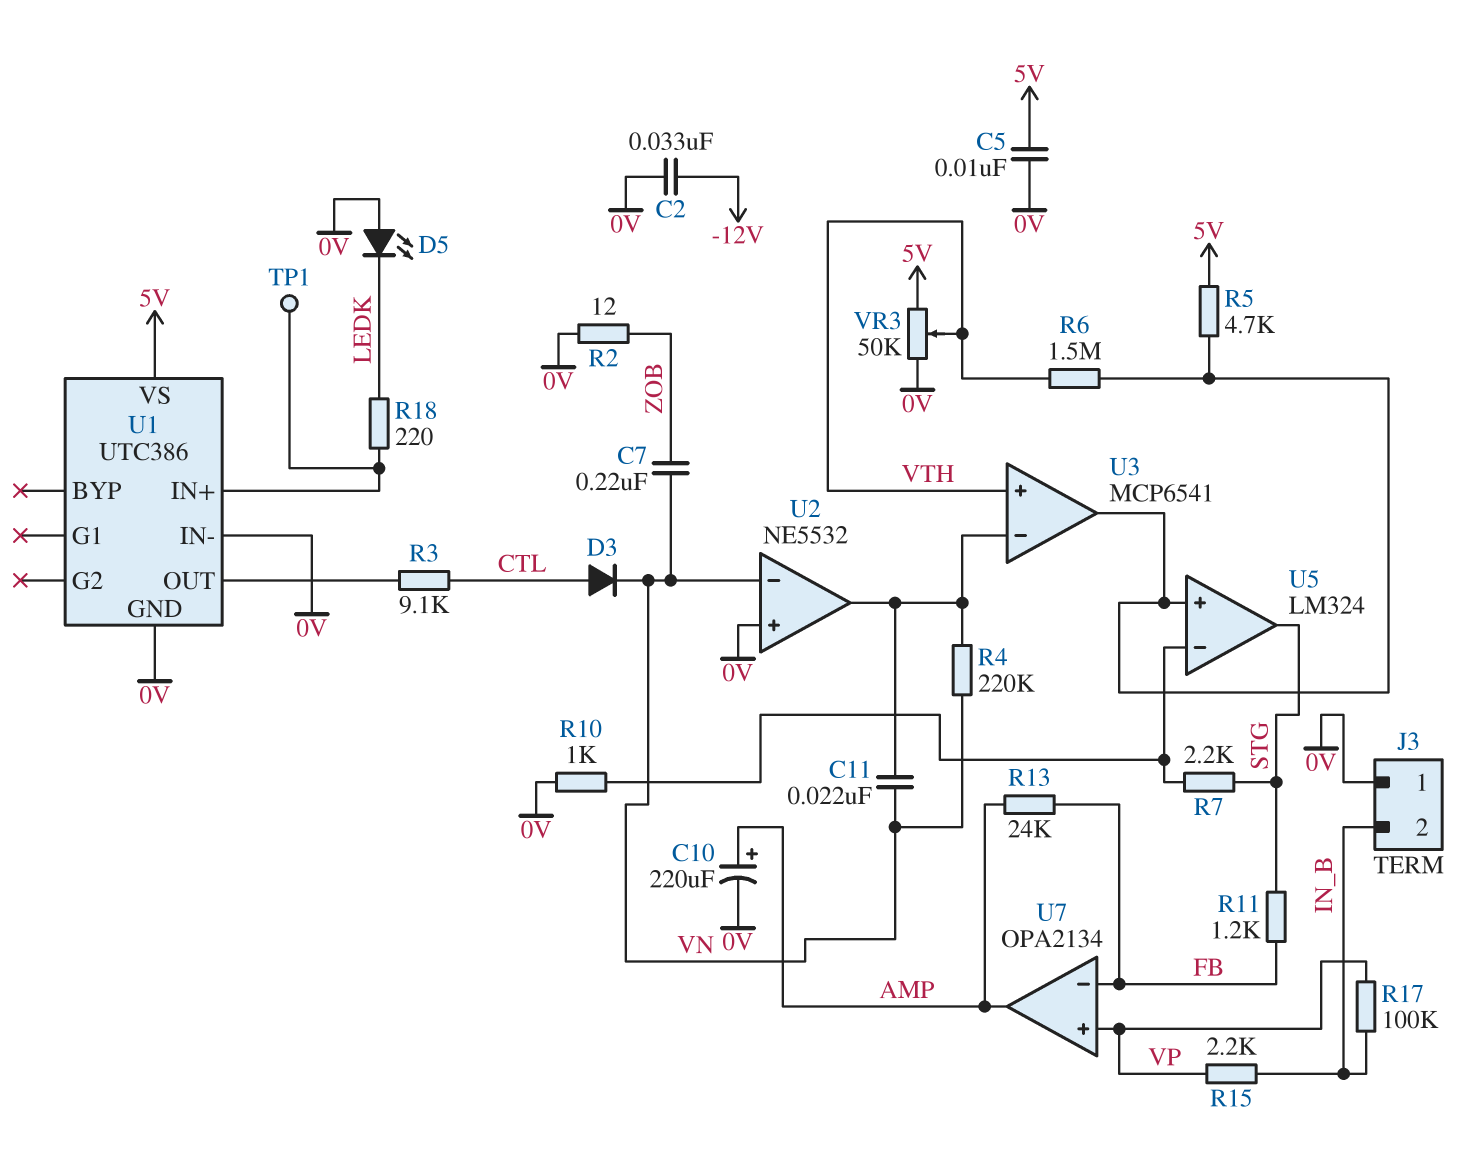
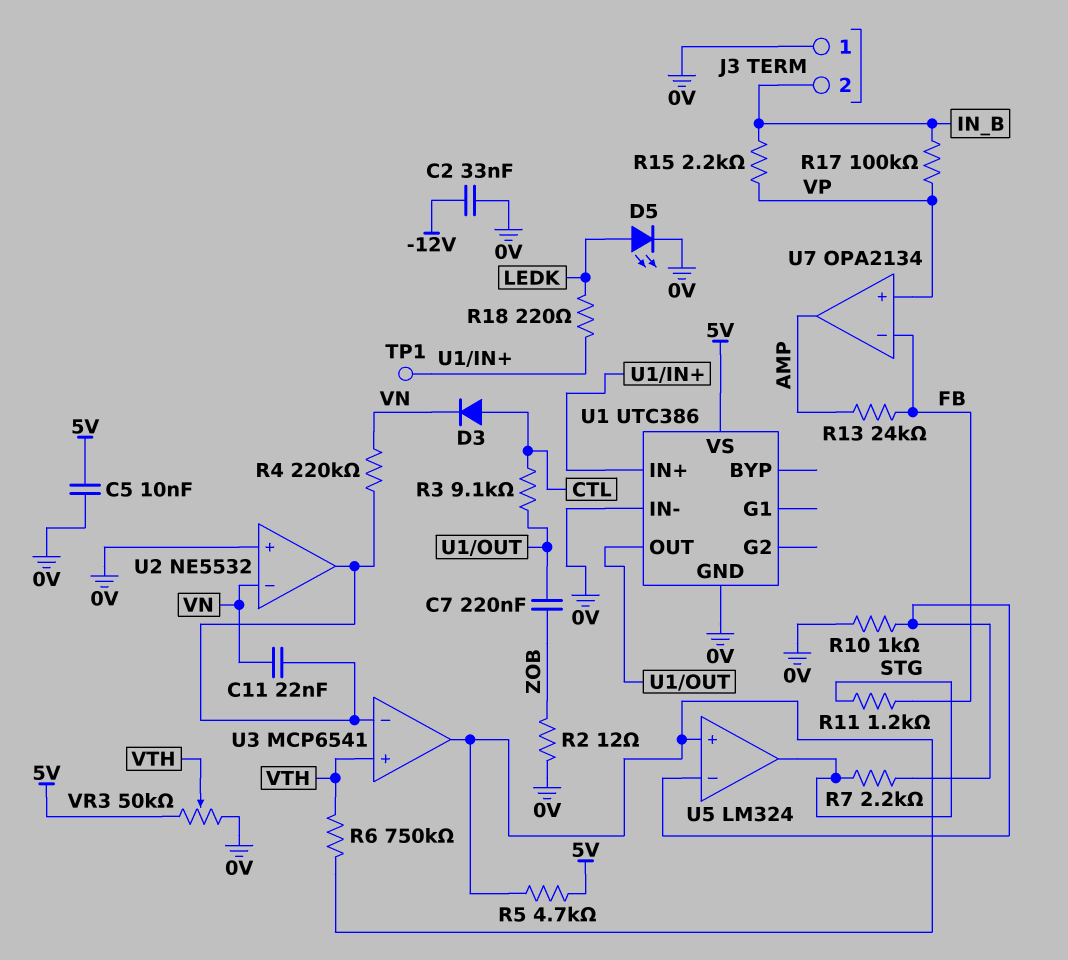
C7: 220nF (VN, ZOB) -> 220nF (U1/OUT, ZOB)
C10: 220uF (plus AMP, minus 0V) -> none
D5: LED (A 0V, K LEDK) -> LED (A LEDK, K 0V)
R6: 1.5M (U3/out, VTH) -> 750k (U3/out, VTH)

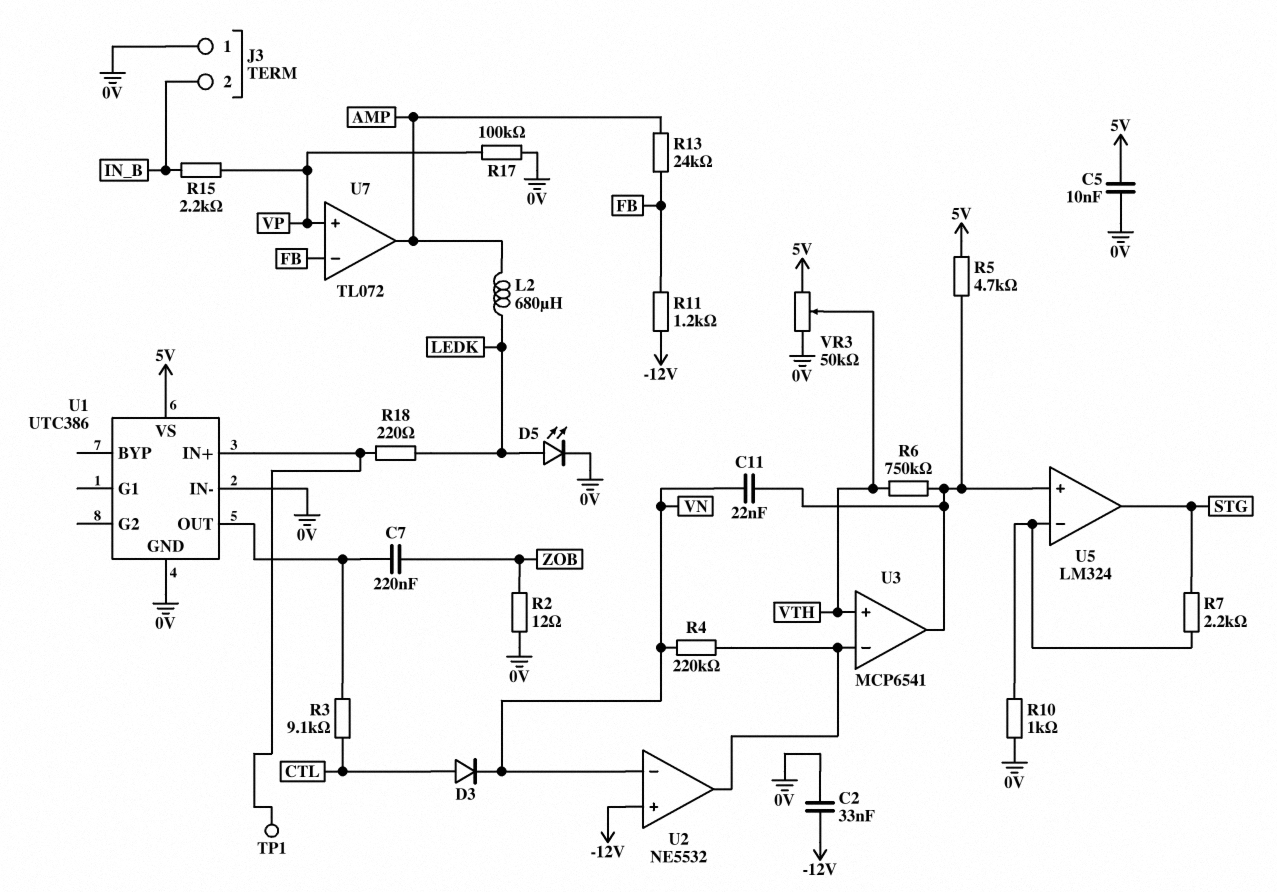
C11: 22nF (U2/out, VN) -> 22nF (U3/out, VN)
L2: none -> 680uH (AMP, LEDK)
R11: 1.2k (FB, STG) -> 1.2k (-12V, FB)
R17: 100k (IN_B, VP) -> 100k (0V, VP)
U2 pin in+: 0V -> -12V
U7: OPA2134 -> TL072

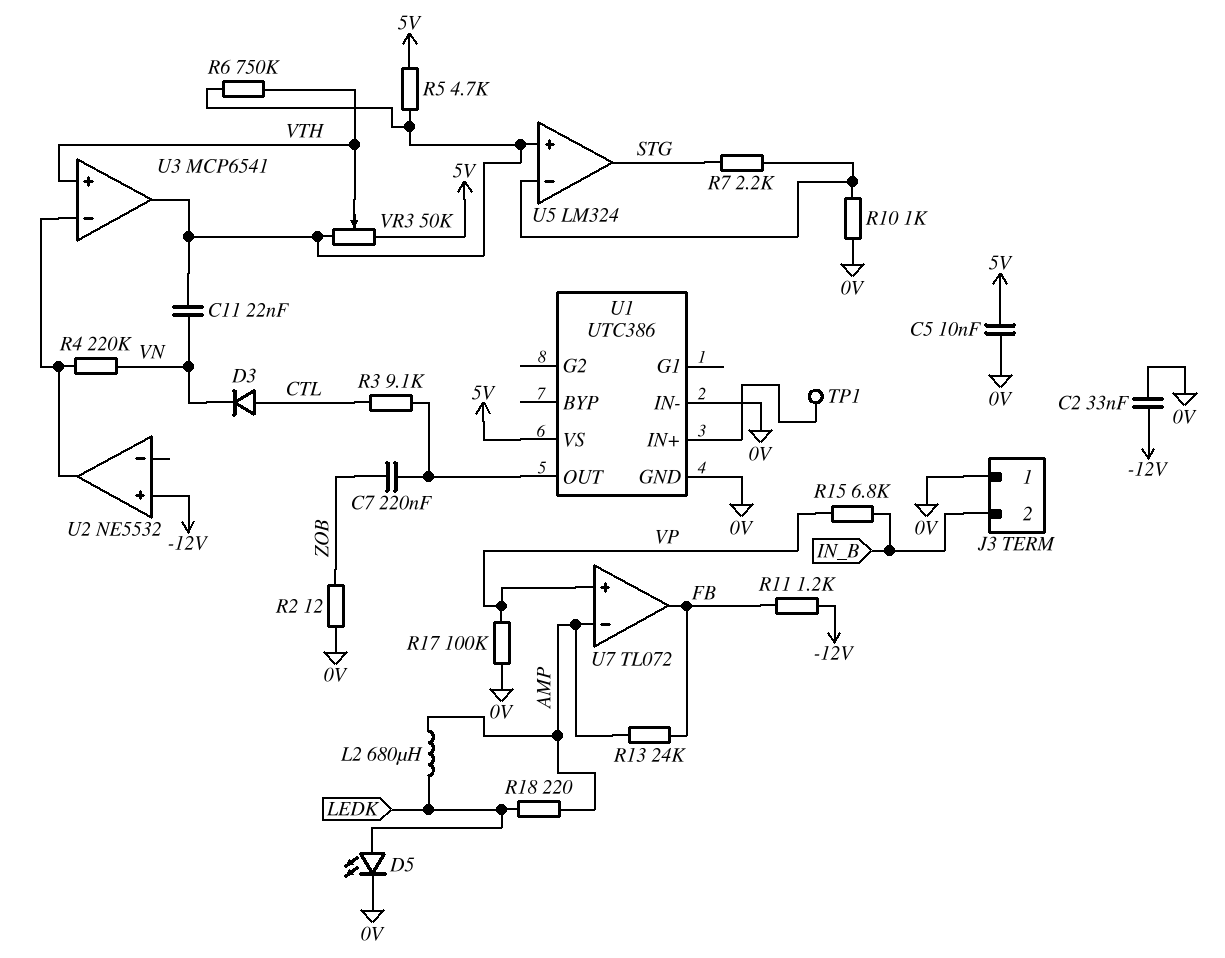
R15: 2.2k (IN_B, VP) -> 6.8k (IN_B, VP)
R18: 220 (LEDK, U1/IN+) -> 220 (AMP, LEDK)
U2 pin in-: VN -> none
U7 pin in-: FB -> AMP
U7 pin out: AMP -> FB
VR3: 50k (0V, 5V, wiper VTH) -> 50k (5V, U3/out, wiper VTH)

